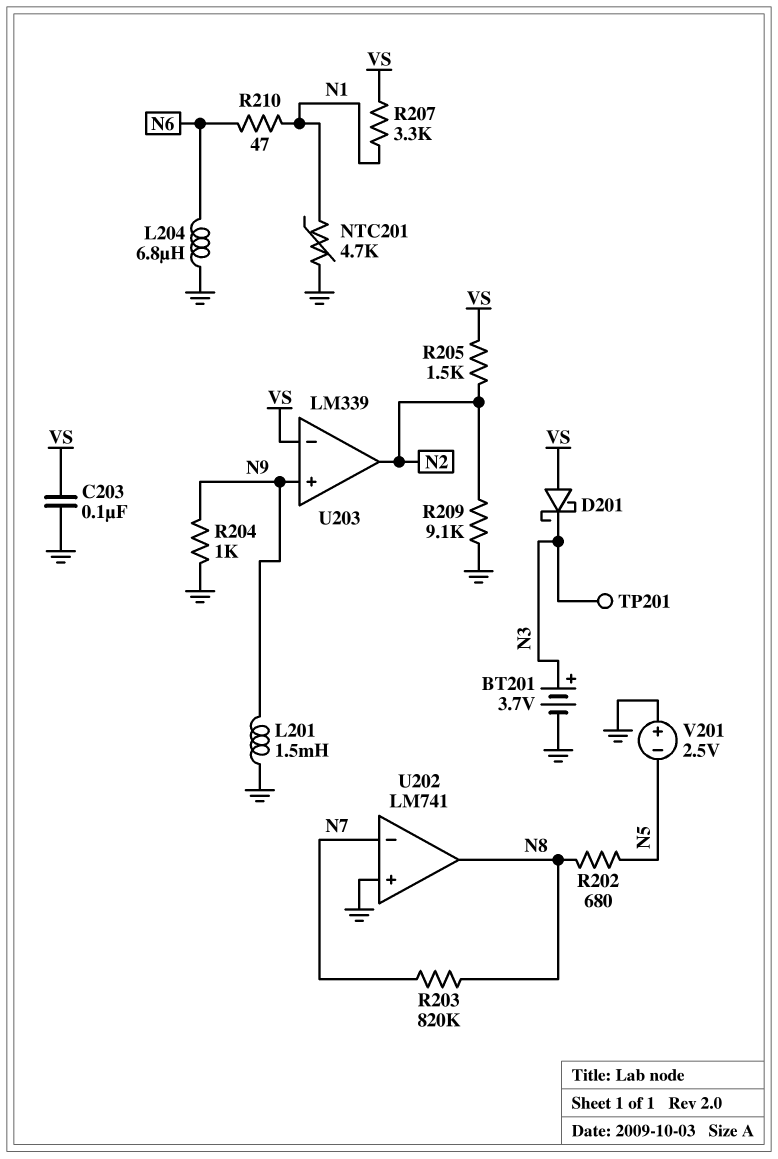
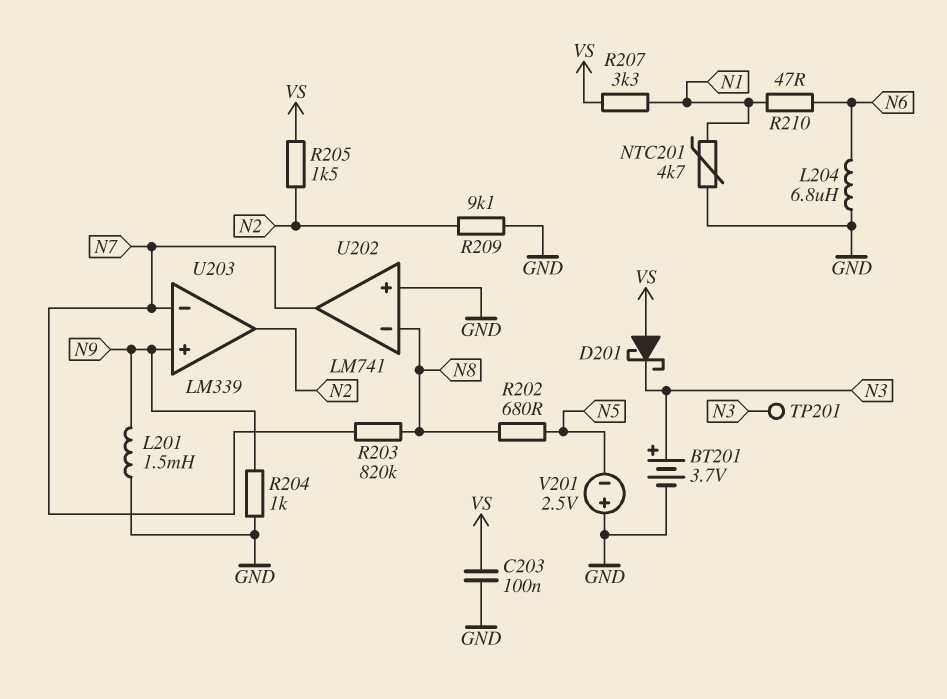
U202 pin in-: N7 -> N8
U202 pin out: N8 -> N7
U203 pin in-: VS -> N7

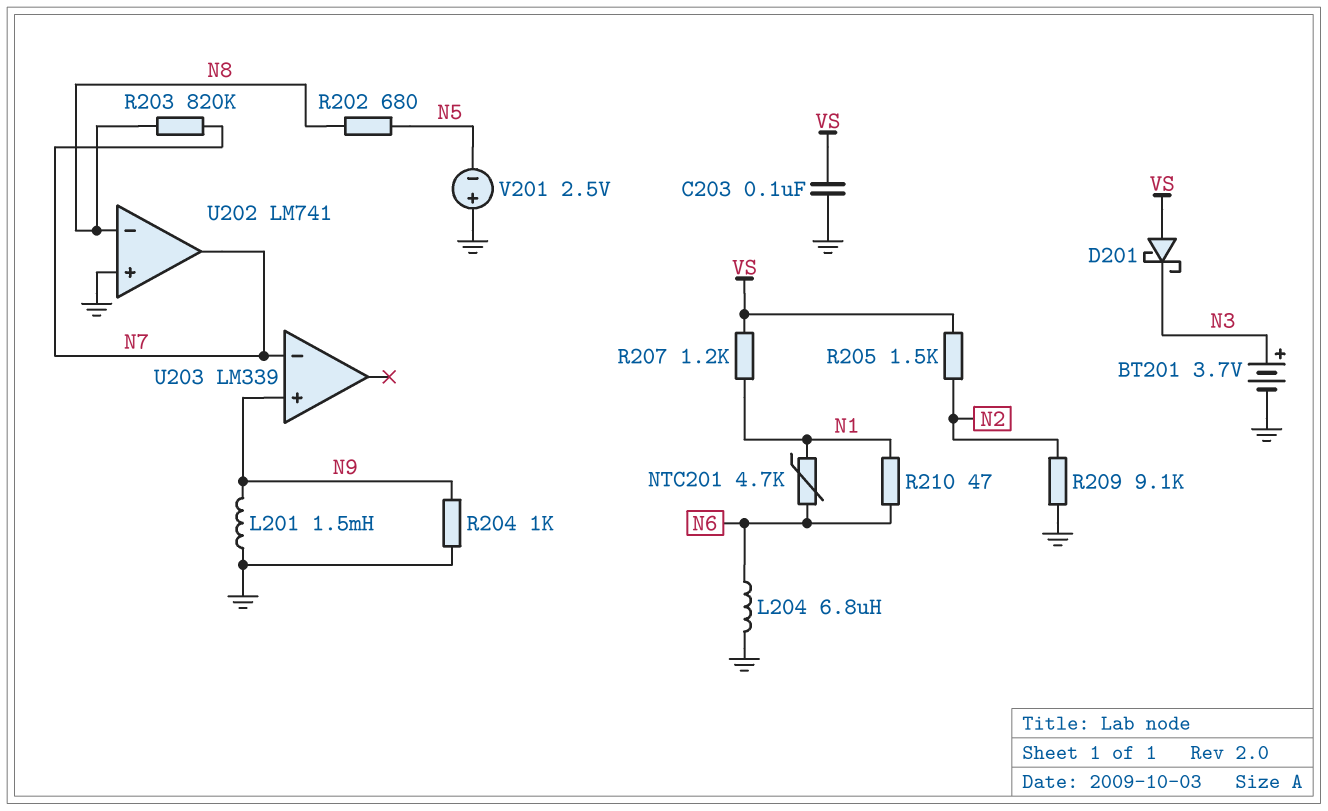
NTC201: 4.7k (GND, N1) -> 4.7k (N1, N6)
R207: 3.3k (N1, VS) -> 1.2k (N1, VS)
TP201: test point (N3) -> none
U203 pin out: N2 -> none

